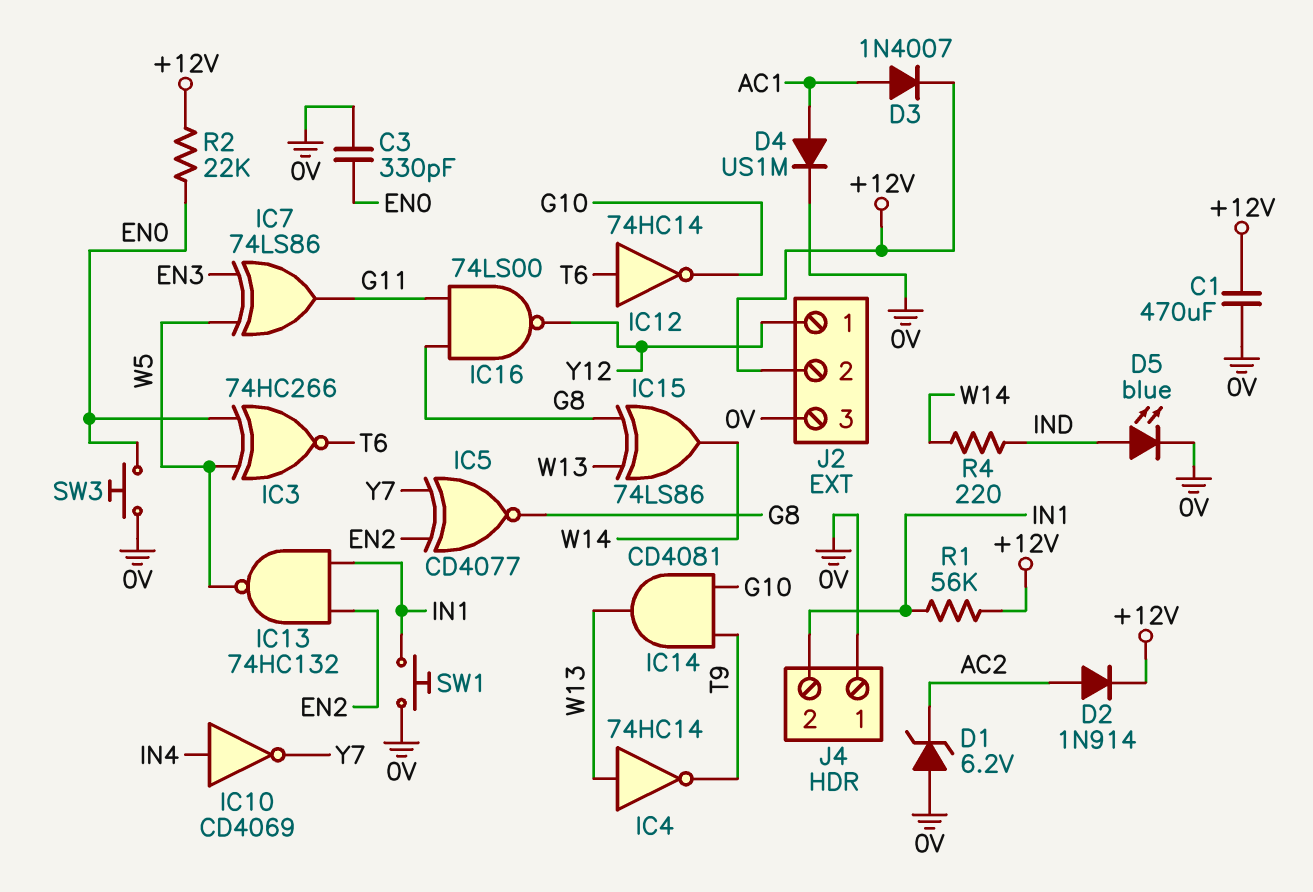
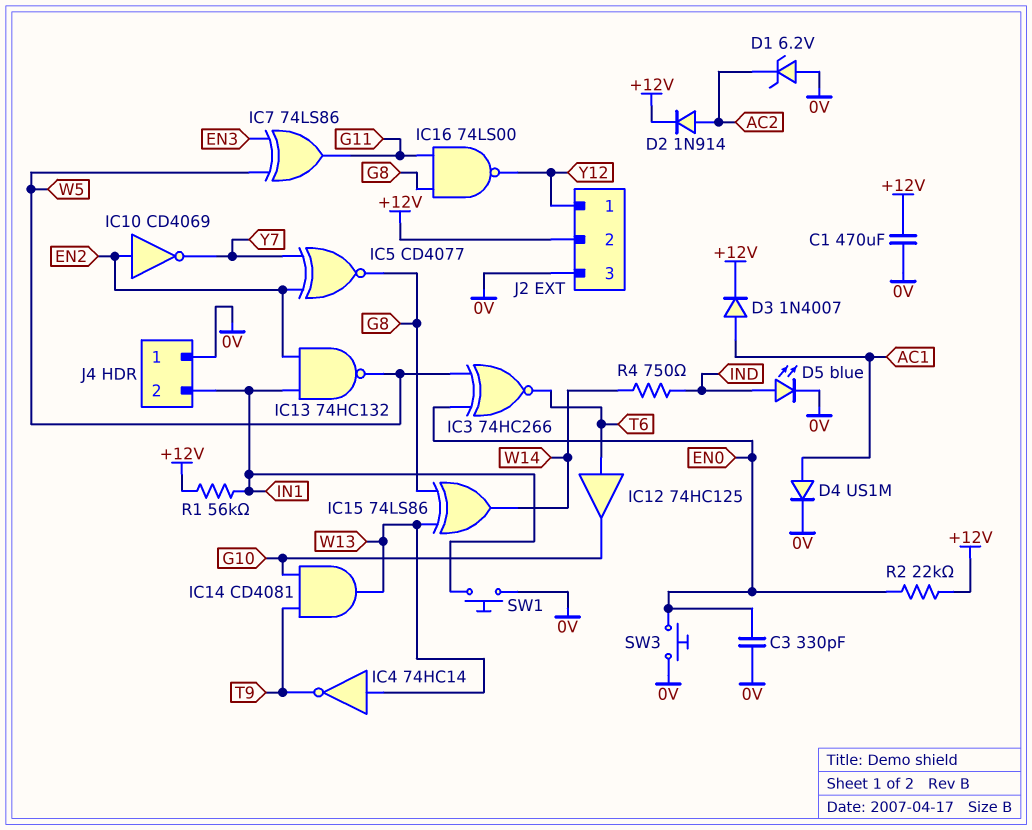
IC10: NOT CD4069 (in IN4, out Y7) -> NOT CD4069 (in EN2, out Y7)
IC12: NOT 74HC14 (in T6, out G10) -> buffer 74HC125 (in T6, out G10)
R4: 220 (IND, W14) -> 750 (IND, W14)

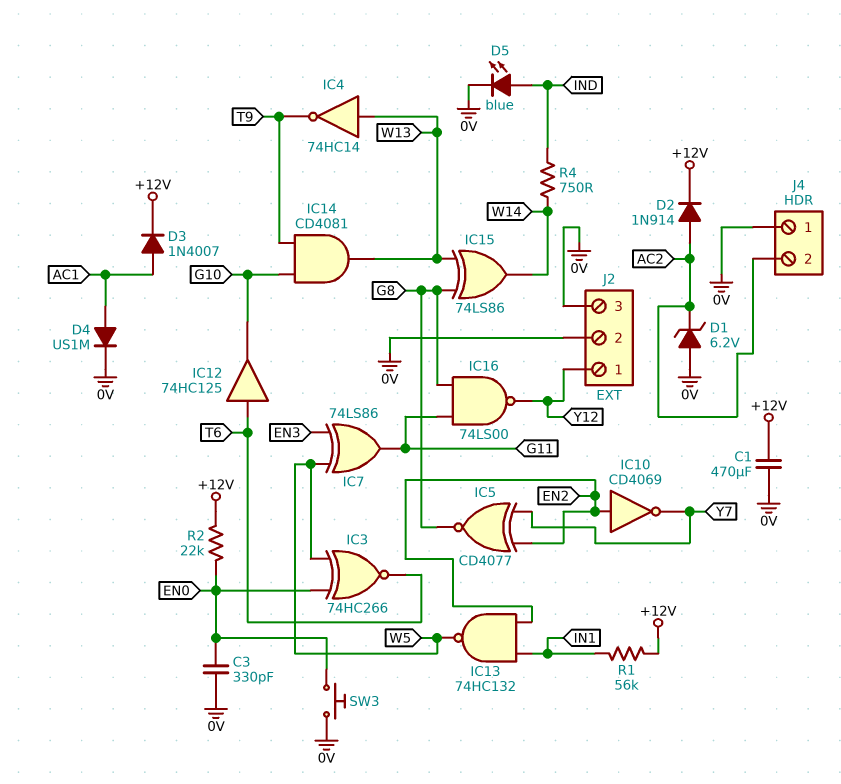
J2 pin 2: +12V -> 0V
J4 pin 2: IN1 -> AC2
SW1: button (0V, IN1) -> none

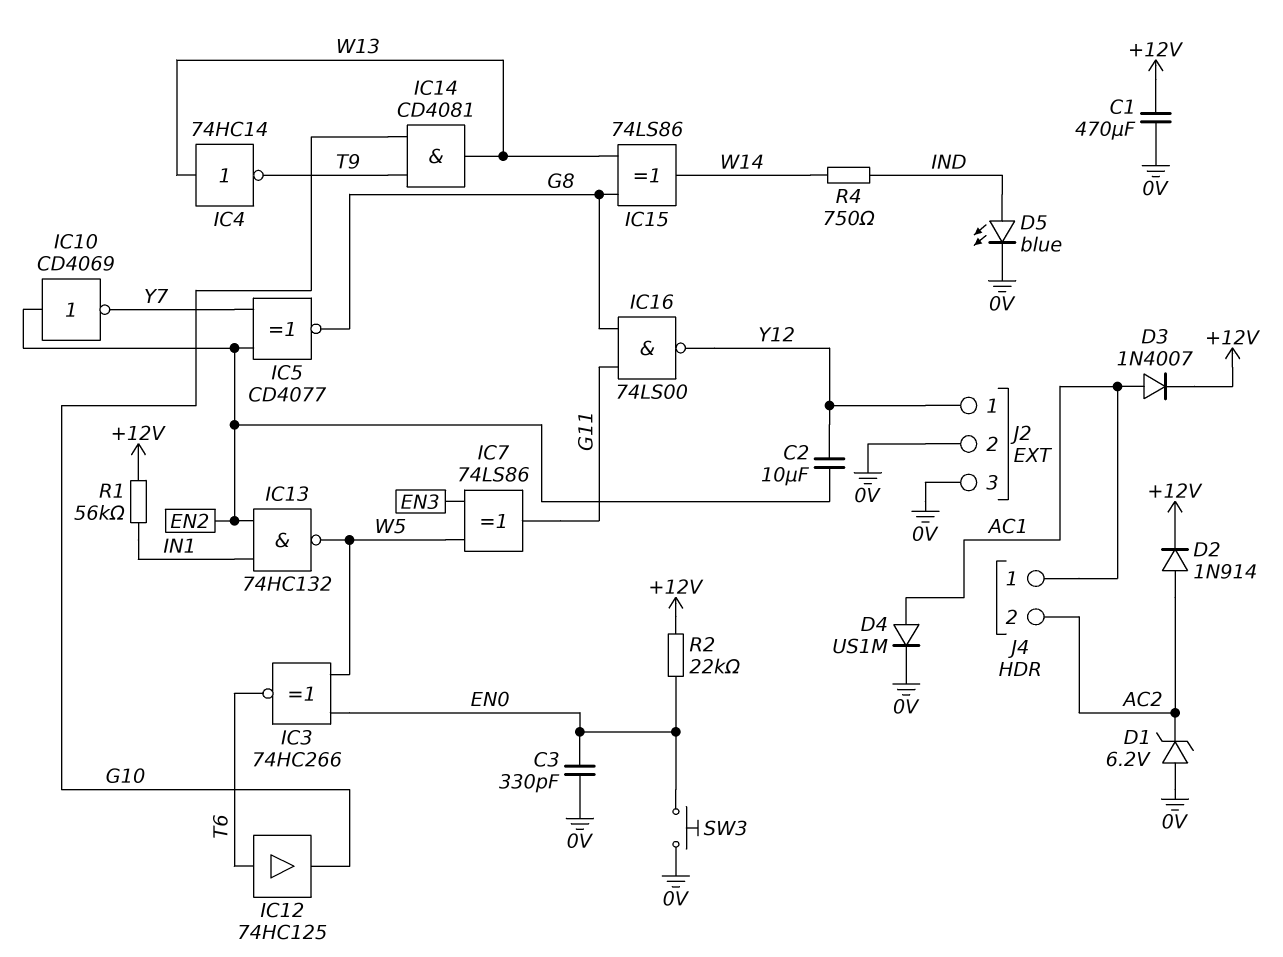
C2: none -> 10uF (EN2, Y12)
J4 pin 1: 0V -> AC1

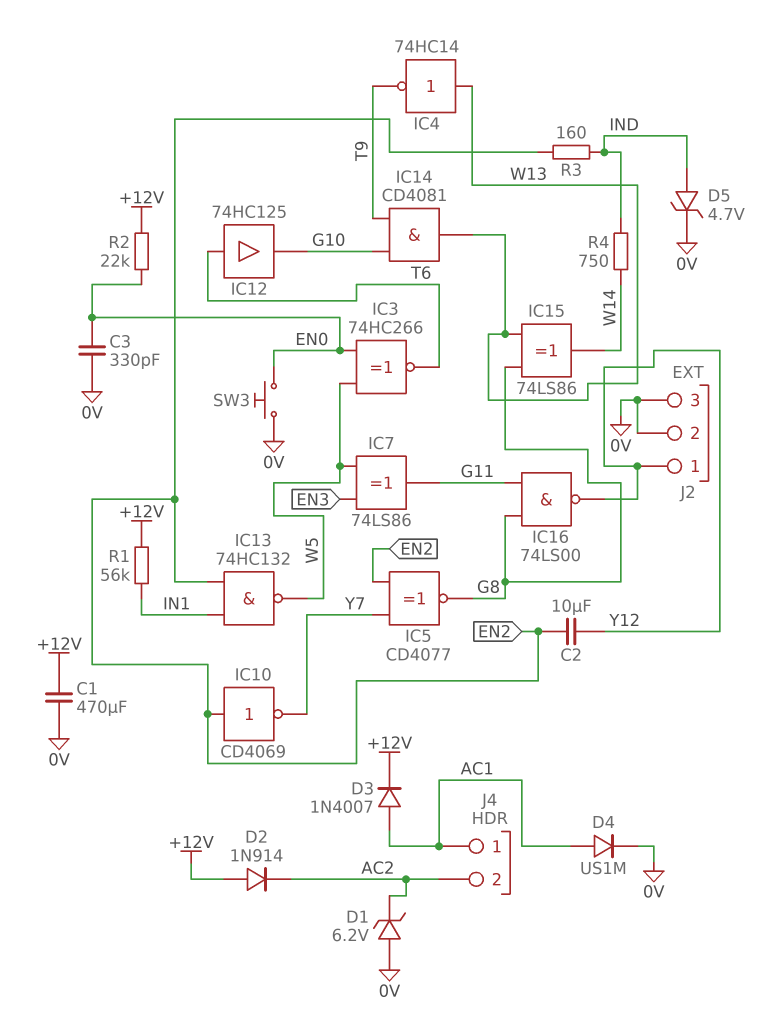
D2: diode 1N914 (A AC2, K +12V) -> diode 1N914 (A +12V, K AC2)
D5: LED blue (A IND, K 0V) -> zener 4.7V (A IND, K 0V)
R3: none -> 160 (EN2, IND)

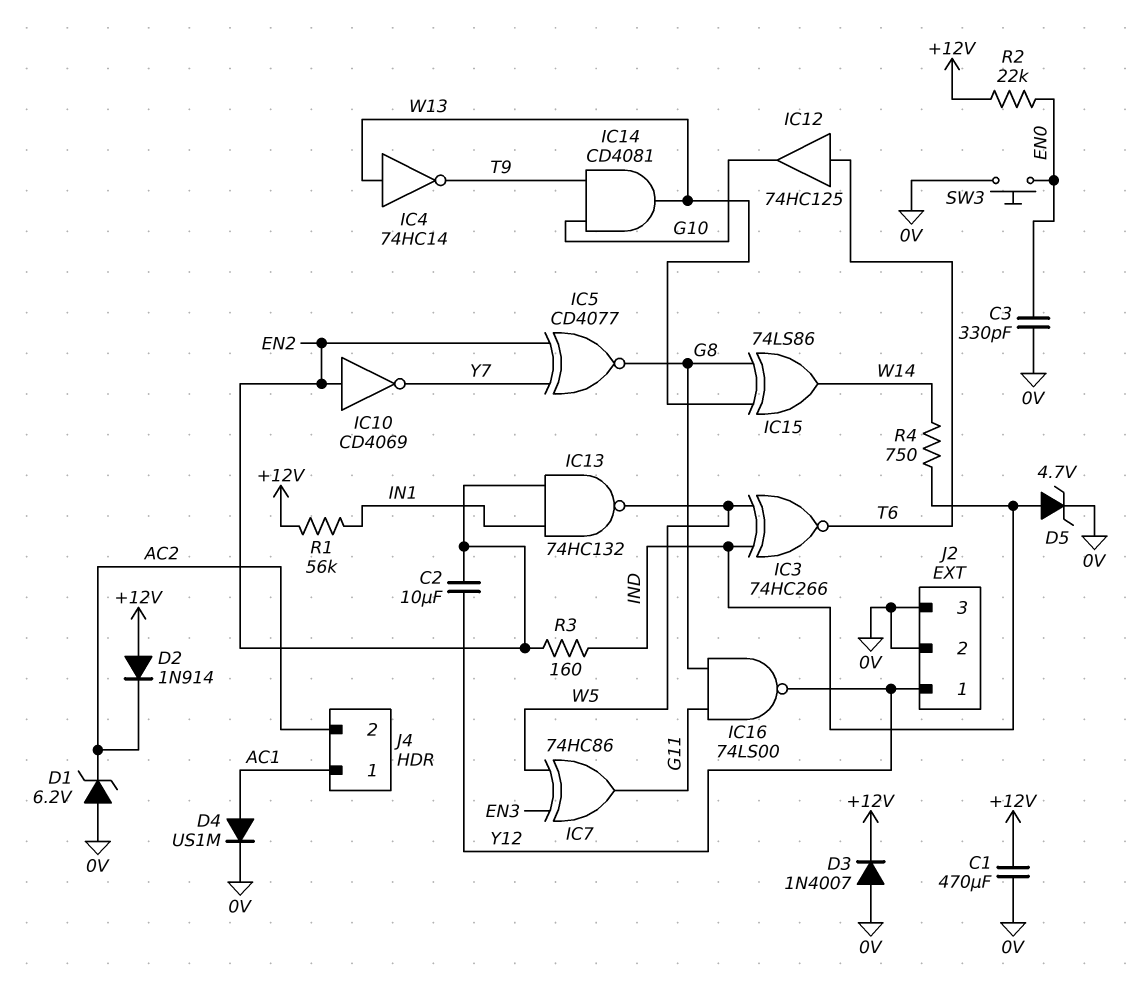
D3: diode 1N4007 (A AC1, K +12V) -> diode 1N4007 (A 0V, K +12V)
IC3: XNOR 74HC266 (in EN0, in W5, out T6) -> XNOR 74HC266 (in IND, in W5, out T6)
IC7: XOR 74LS86 (in EN3, in W5, out G11) -> XOR 74HC86 (in EN3, in W5, out G11)

